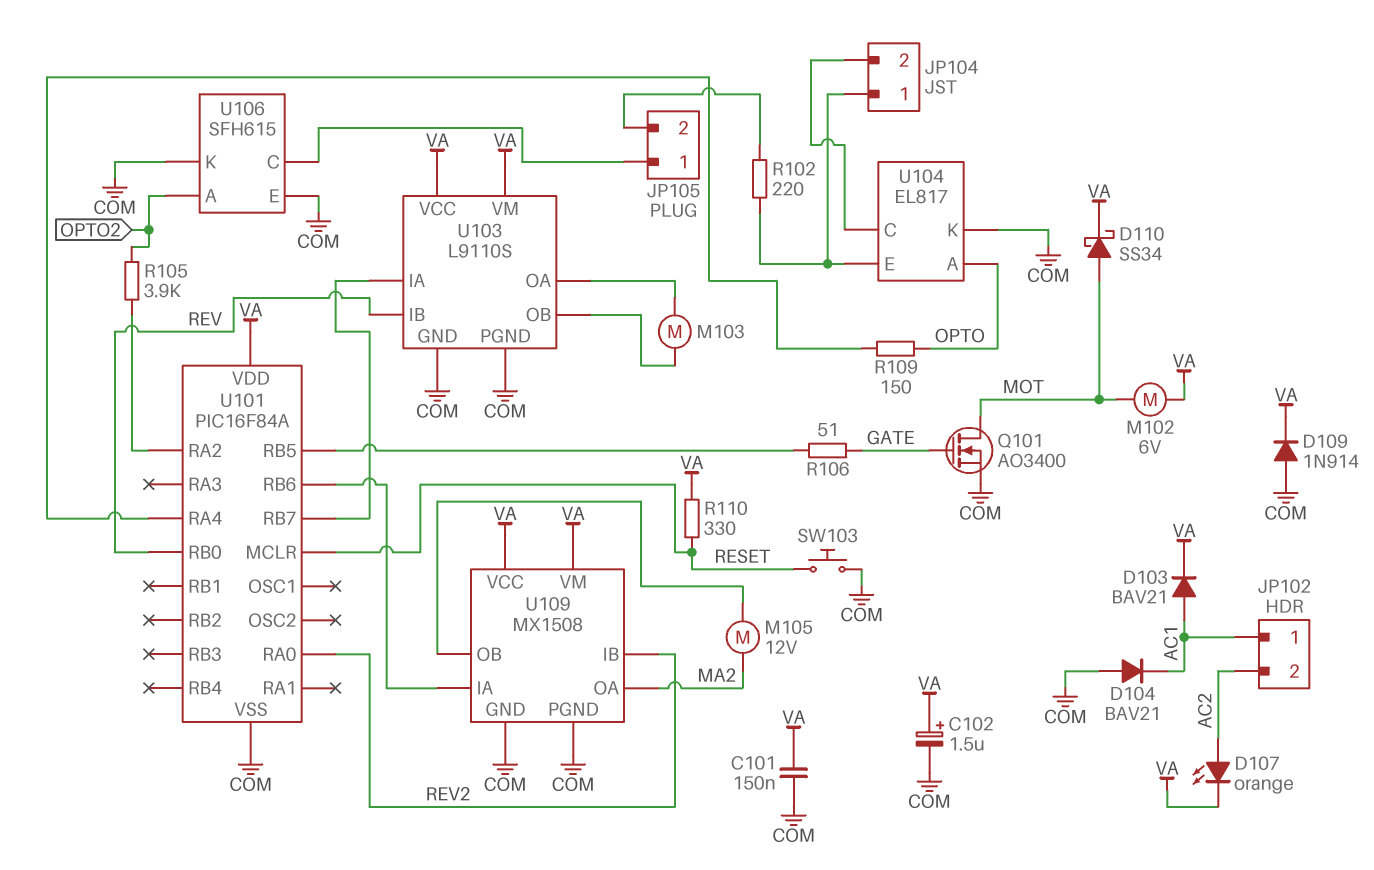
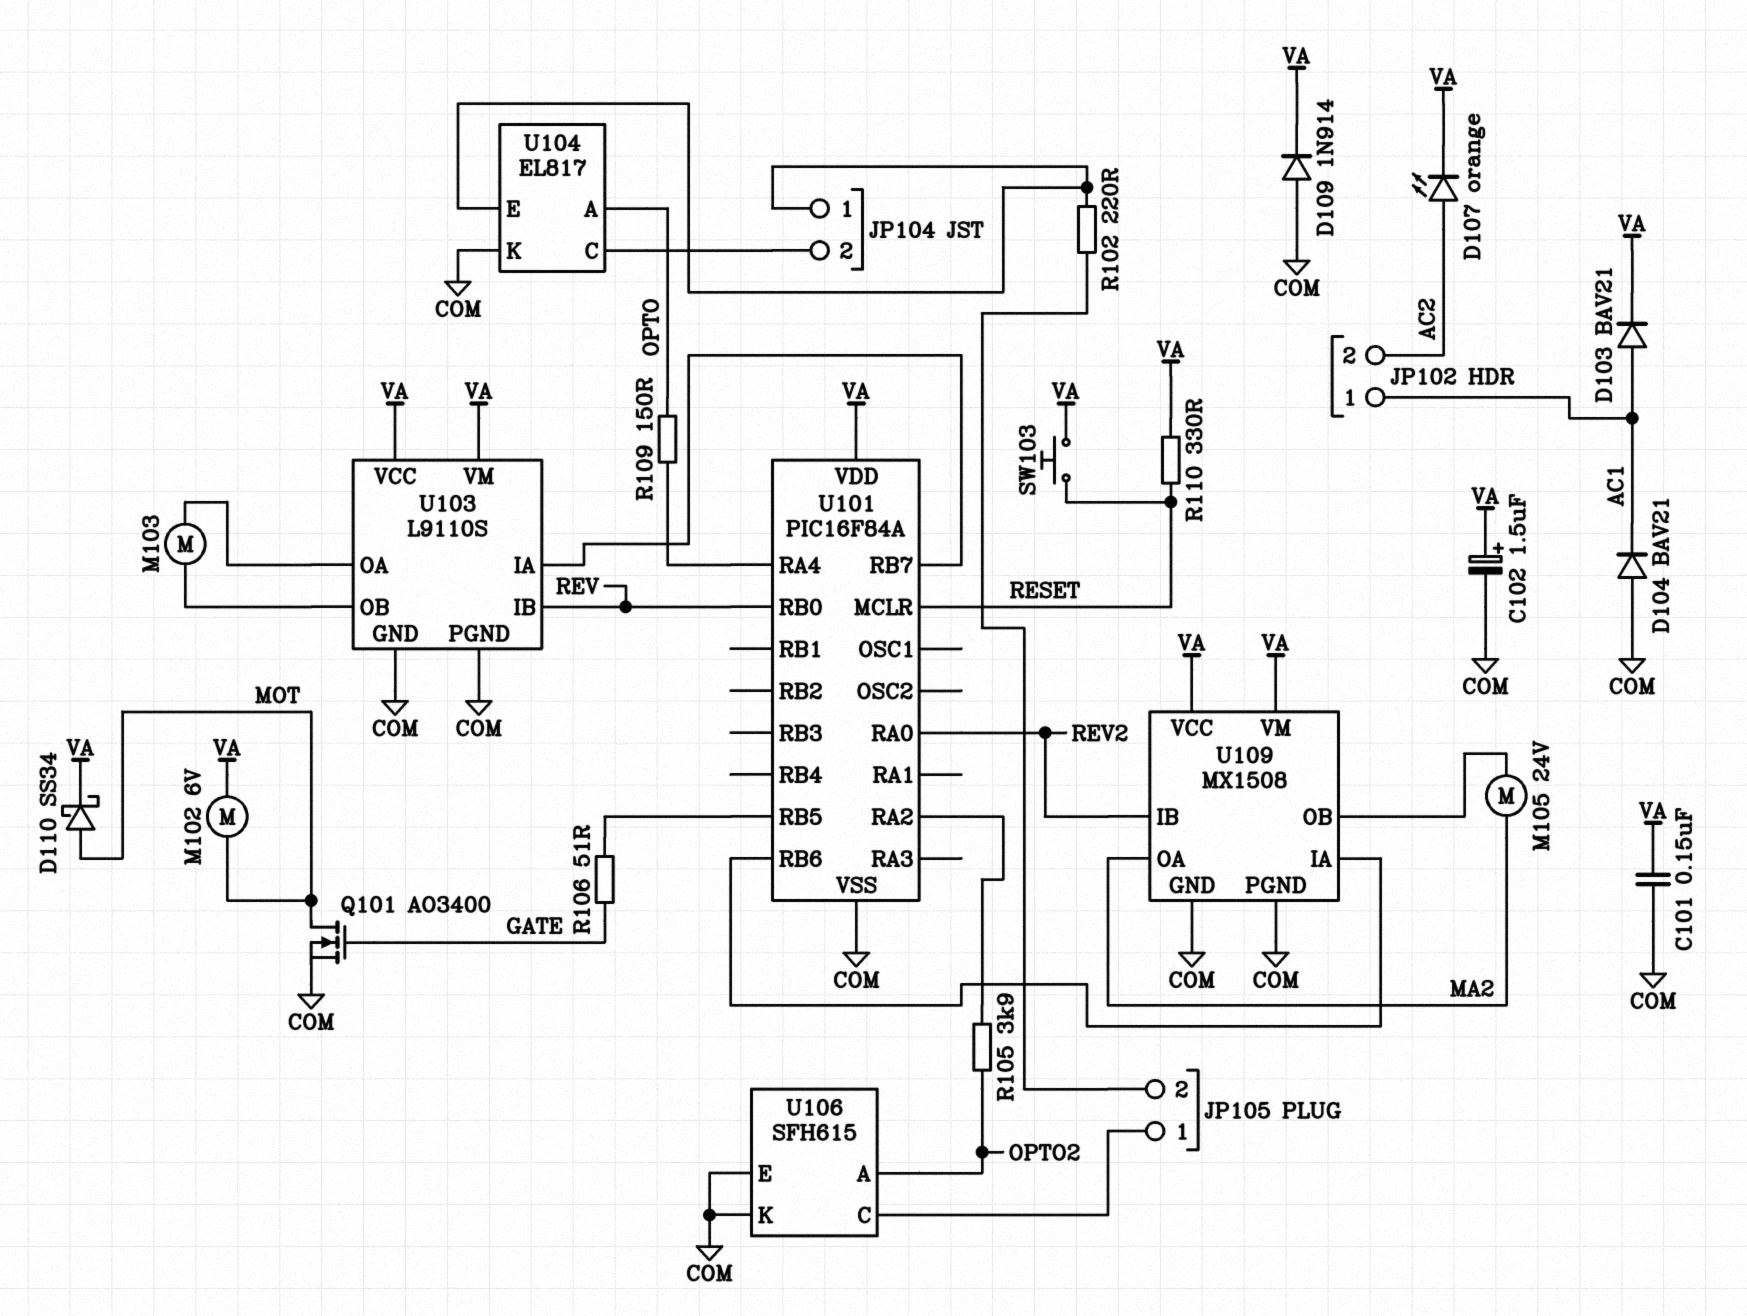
M105: motor 12V (MA2, U109/OB) -> motor 24V (MA2, U109/OB)
SW103: button (COM, RESET) -> button (RESET, VA)

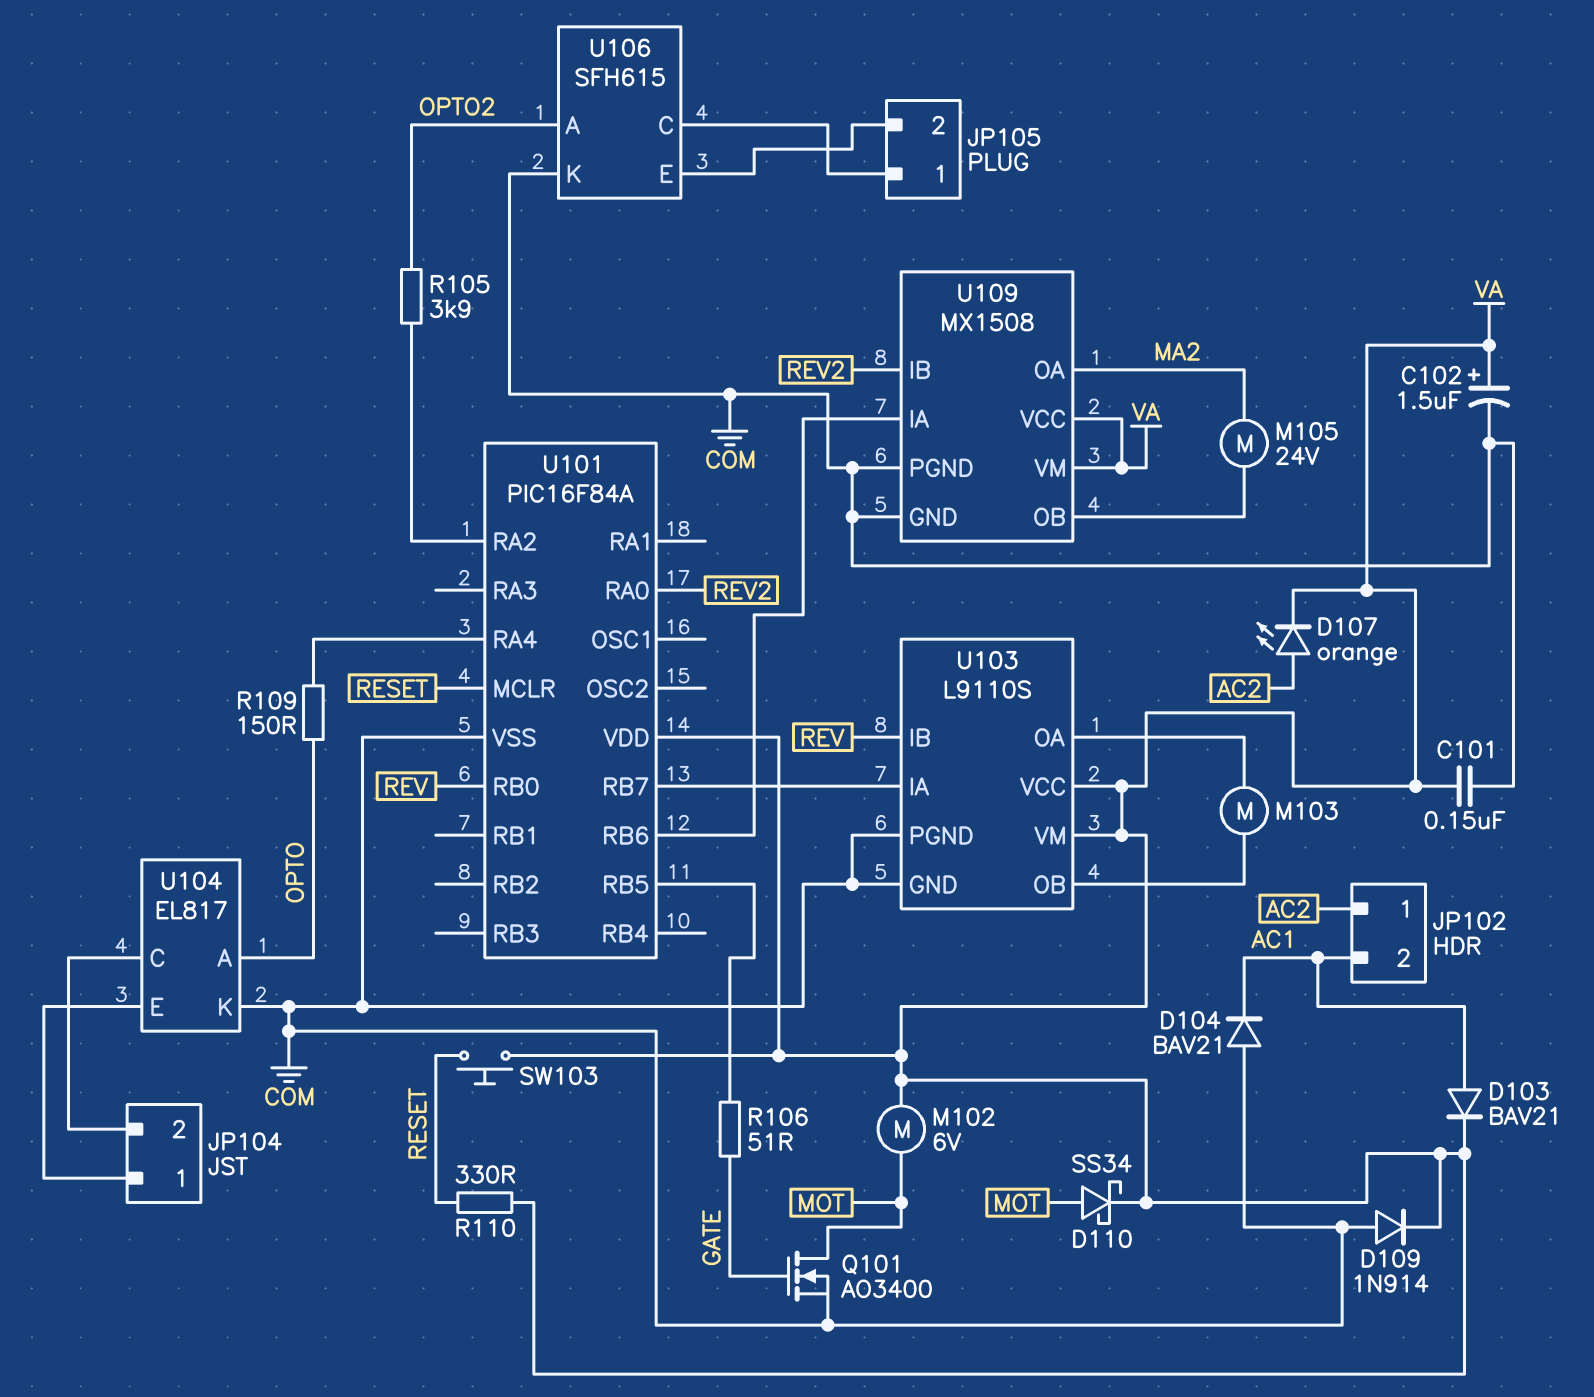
JP102 pin 1: AC1 -> AC2
JP102 pin 2: AC2 -> AC1
R102: 220 (JP104/1, JP105/2) -> none
U106 pin E: COM -> JP105/2

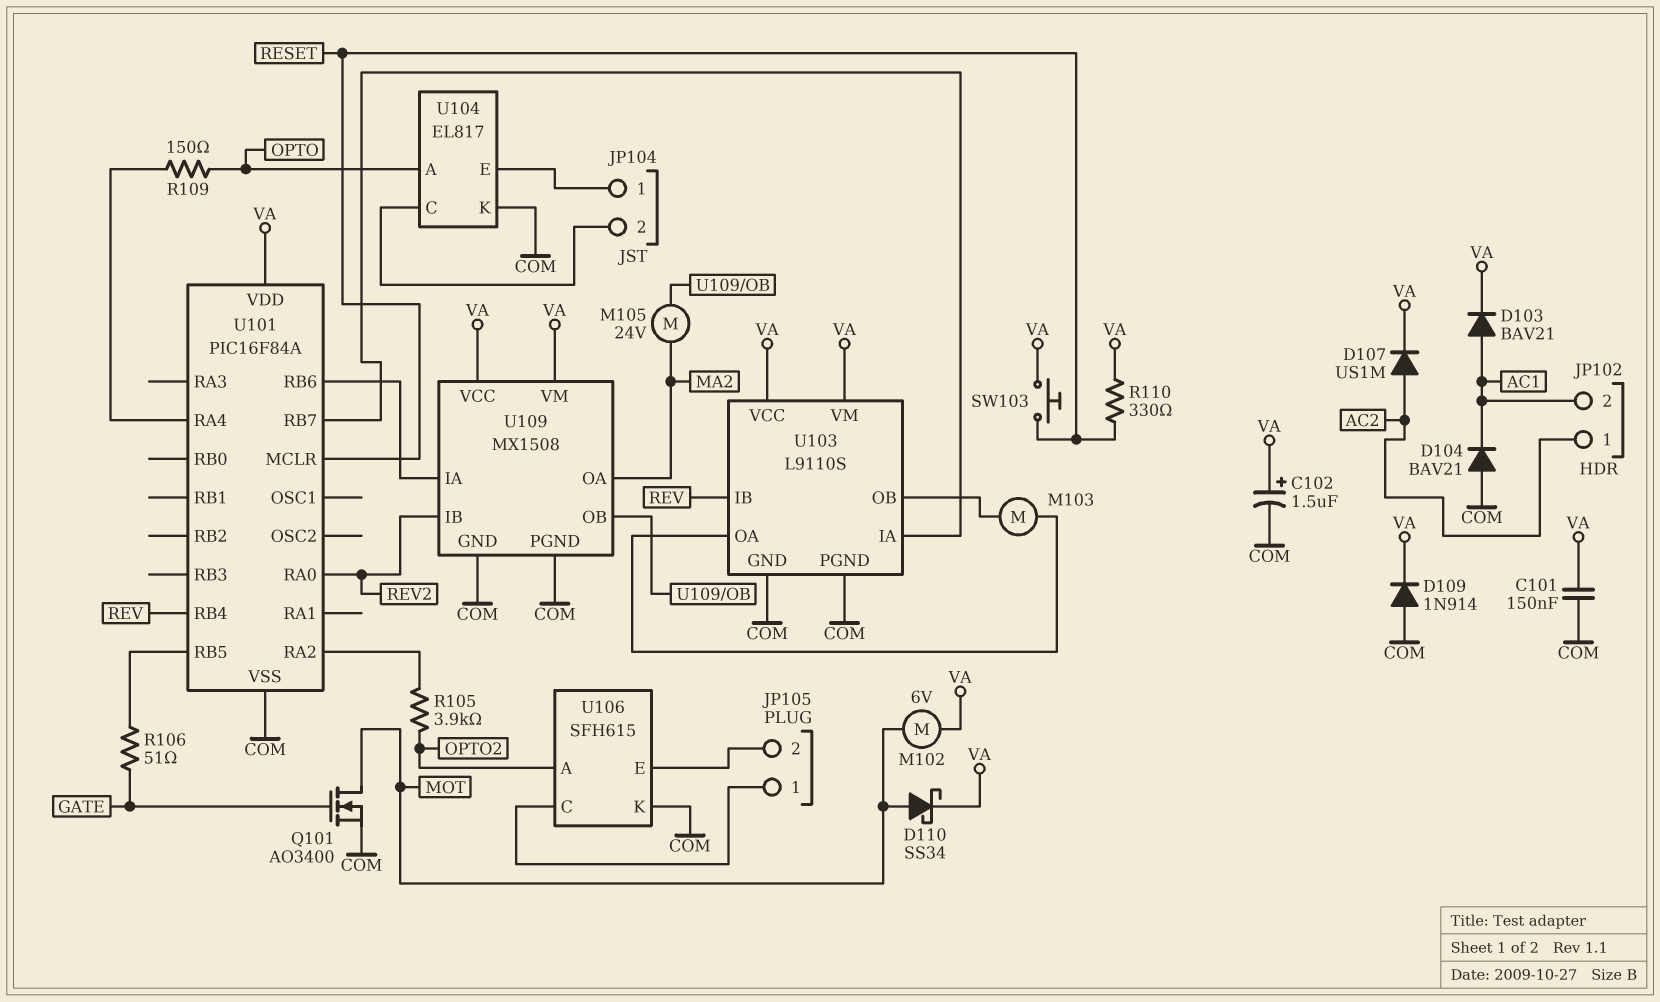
D107: LED orange (A AC2, K VA) -> diode US1M (A AC2, K VA)
U101 pin RB0: REV -> none
U101 pin RB4: none -> REV

